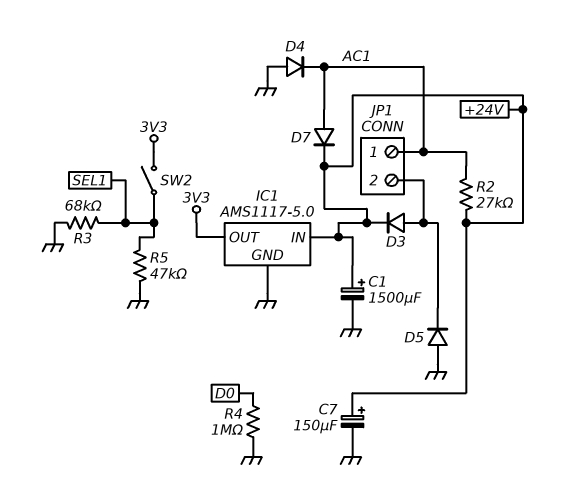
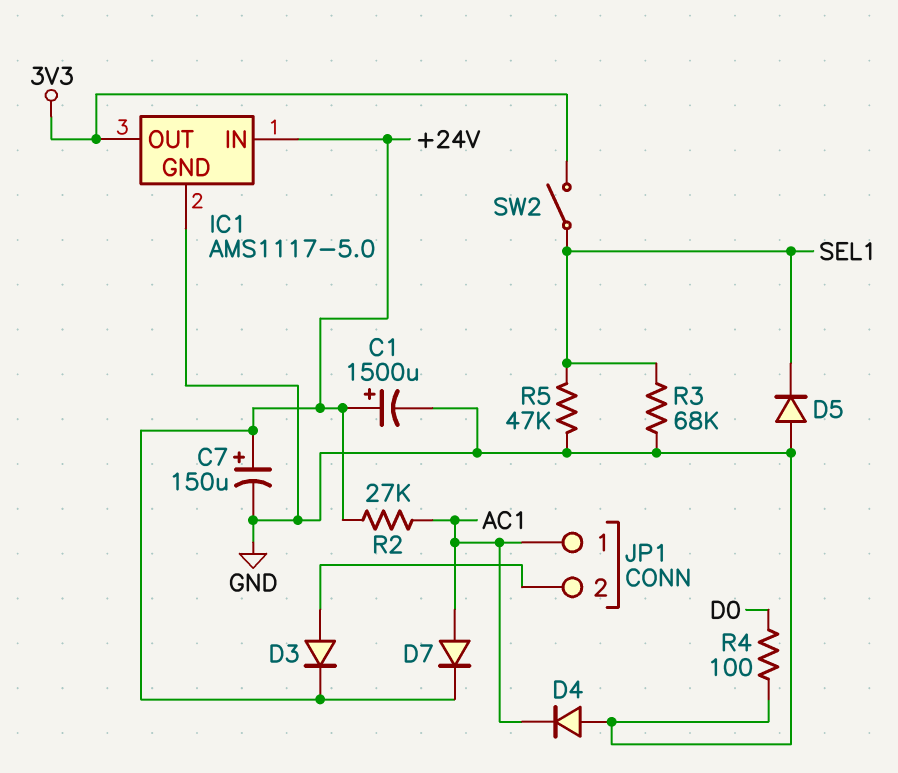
D5: diode (A GND, K JP1/2) -> diode (A GND, K SEL1)
R4: 1M (D0, GND) -> 100 (D0, GND)

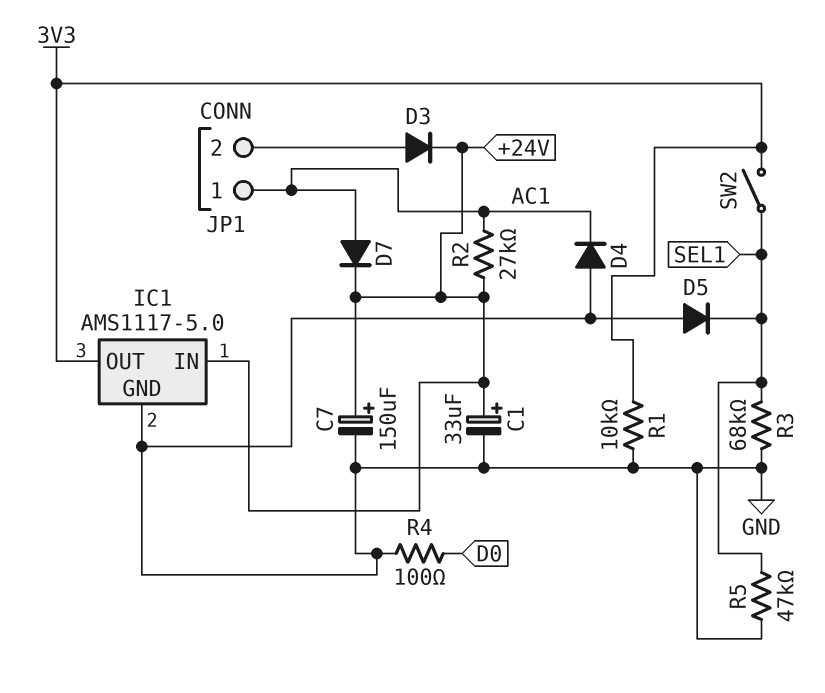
C1: 1500uF (plus +24V, minus GND) -> 33uF (plus +24V, minus GND)
R1: none -> 10k (3V3, GND)

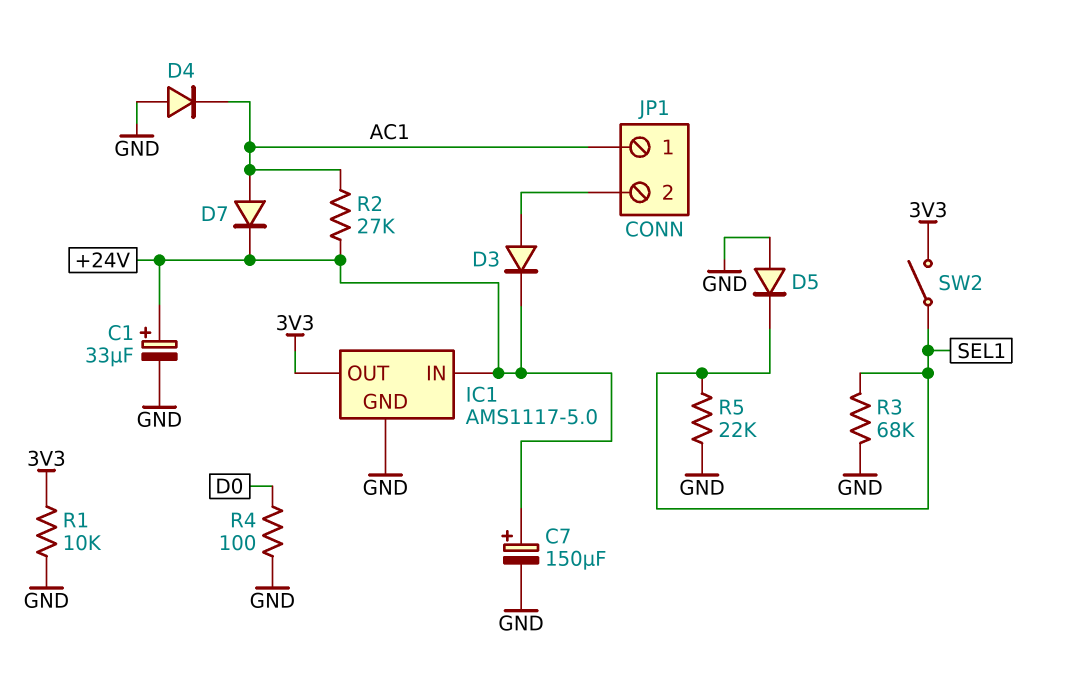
R5: 47k (GND, SEL1) -> 22k (GND, SEL1)

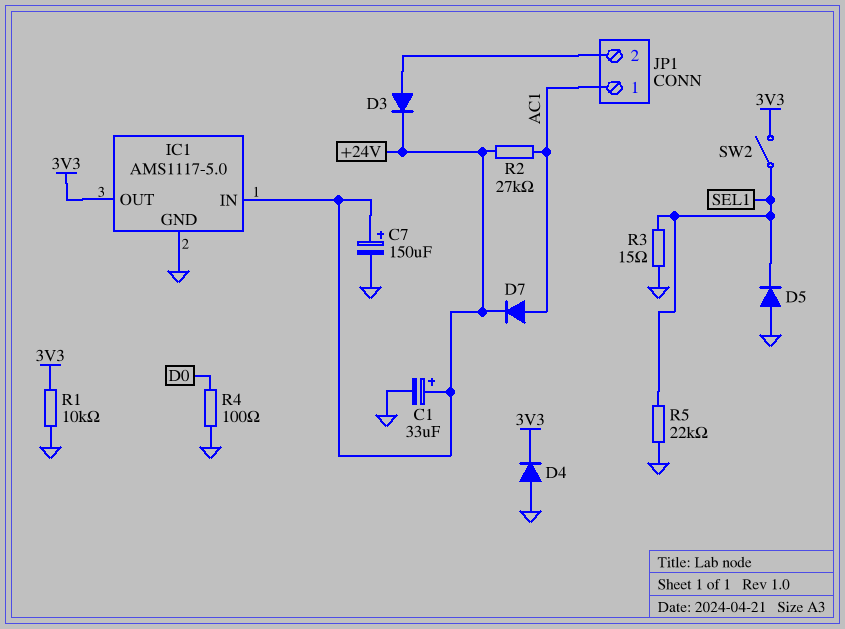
D4: diode (A GND, K AC1) -> diode (A GND, K 3V3)
R3: 68k (GND, SEL1) -> 15 (GND, SEL1)

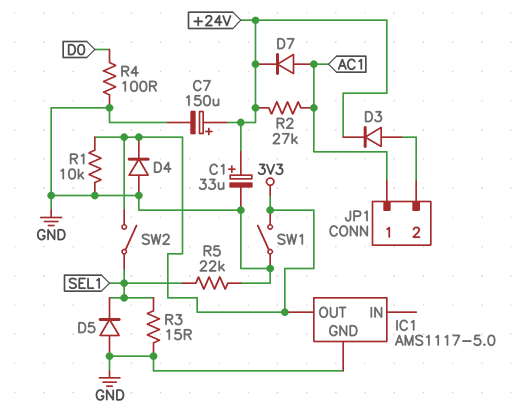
IC1 pin IN: +24V -> none
SW1: none -> switch (3V3, GND)

